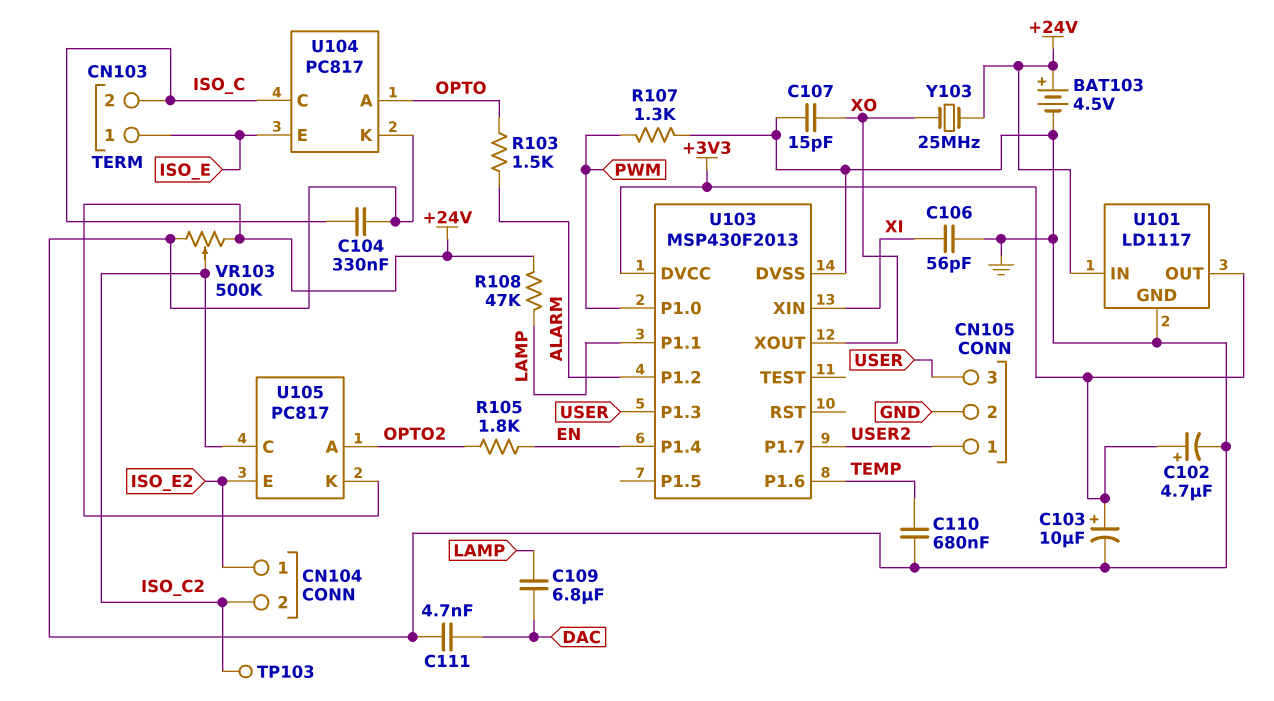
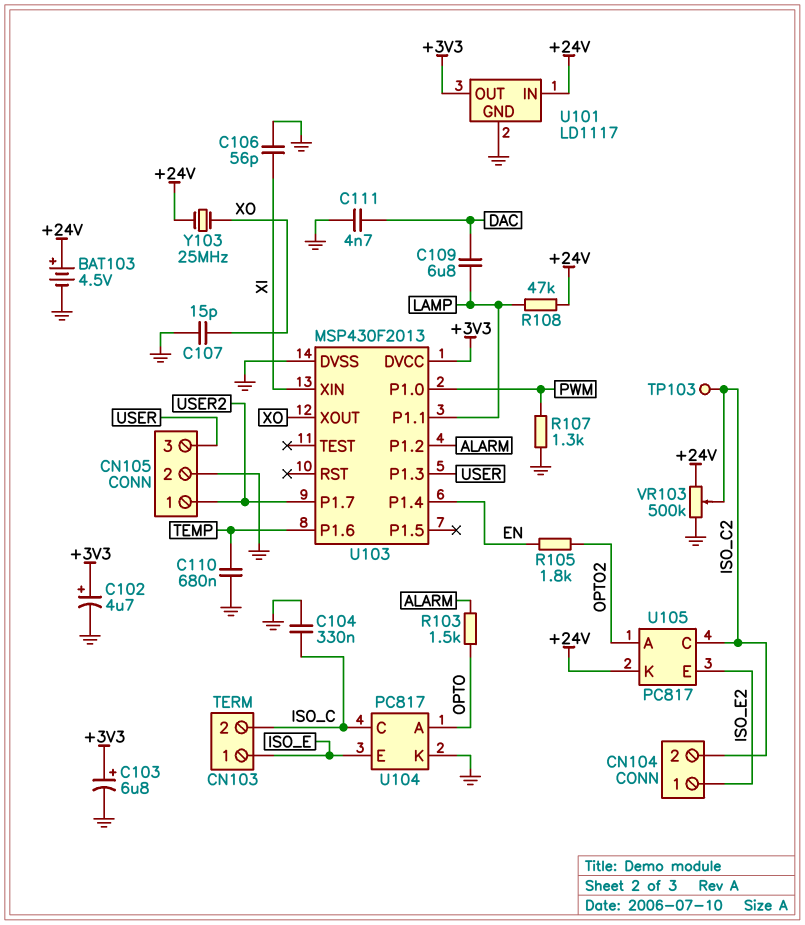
C103: 10uF (plus +3V3, minus GND) -> 6.8uF (plus +3V3, minus GND)

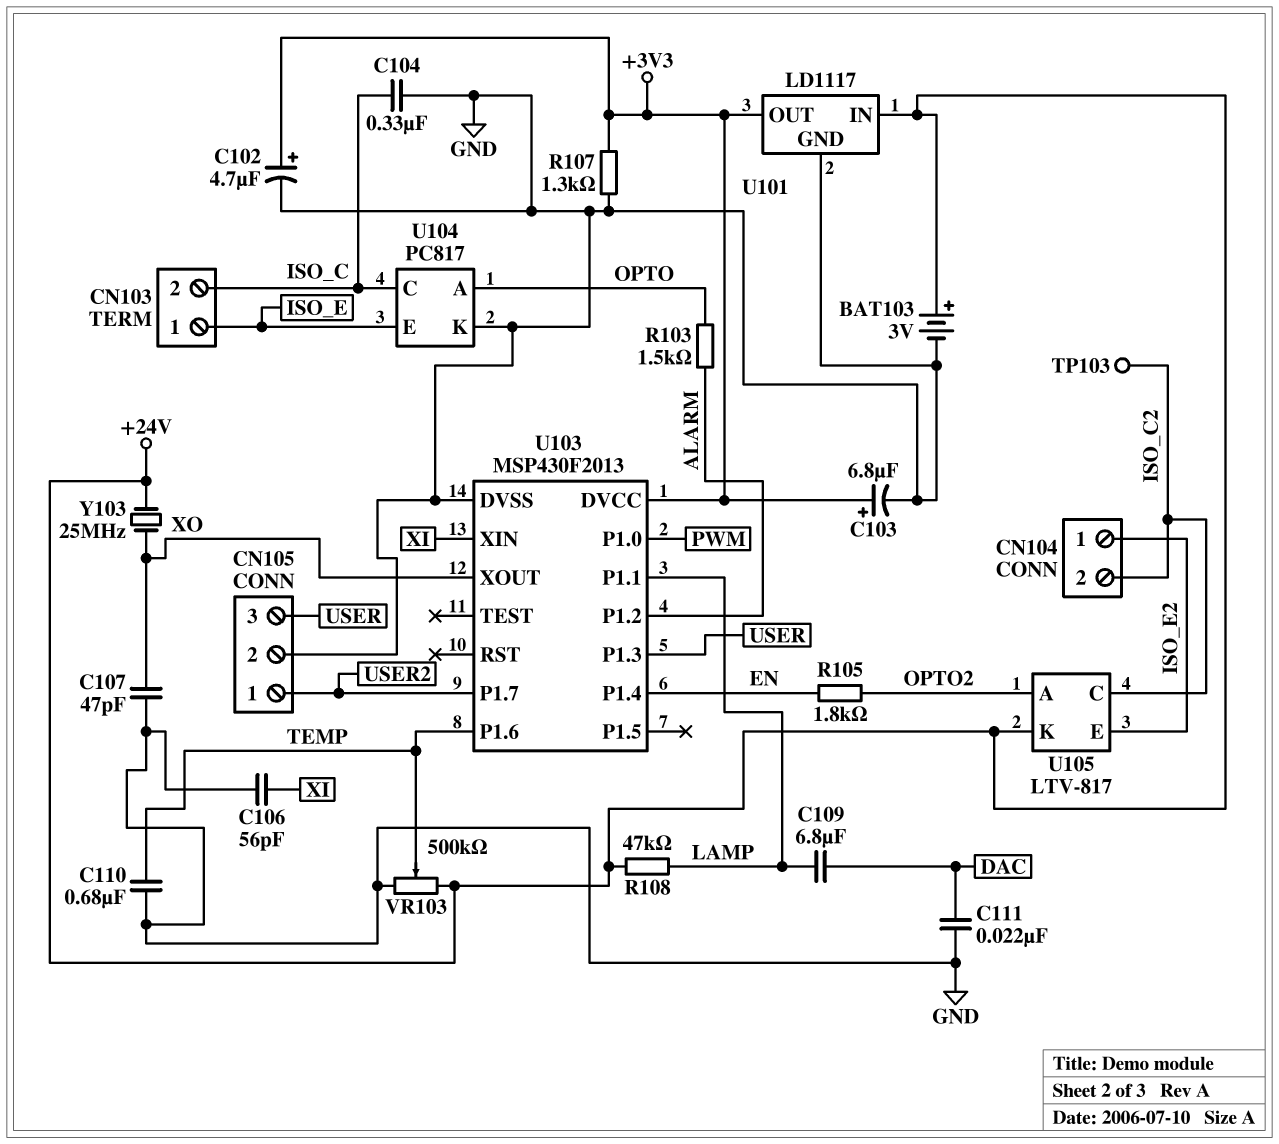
BAT103: 4.5V (plus +24V, minus GND) -> 3V (plus +24V, minus GND)
C107: 15pF (GND, XO) -> 47pF (GND, XO)
C111: 4.7nF (DAC, GND) -> 22nF (DAC, GND)
R107: 1.3k (GND, PWM) -> 1.3k (+3V3, GND)
U105: PC817 -> LTV-817
VR103: 500k (+24V, GND, wiper ISO_C2) -> 500k (+24V, GND, wiper TEMP)

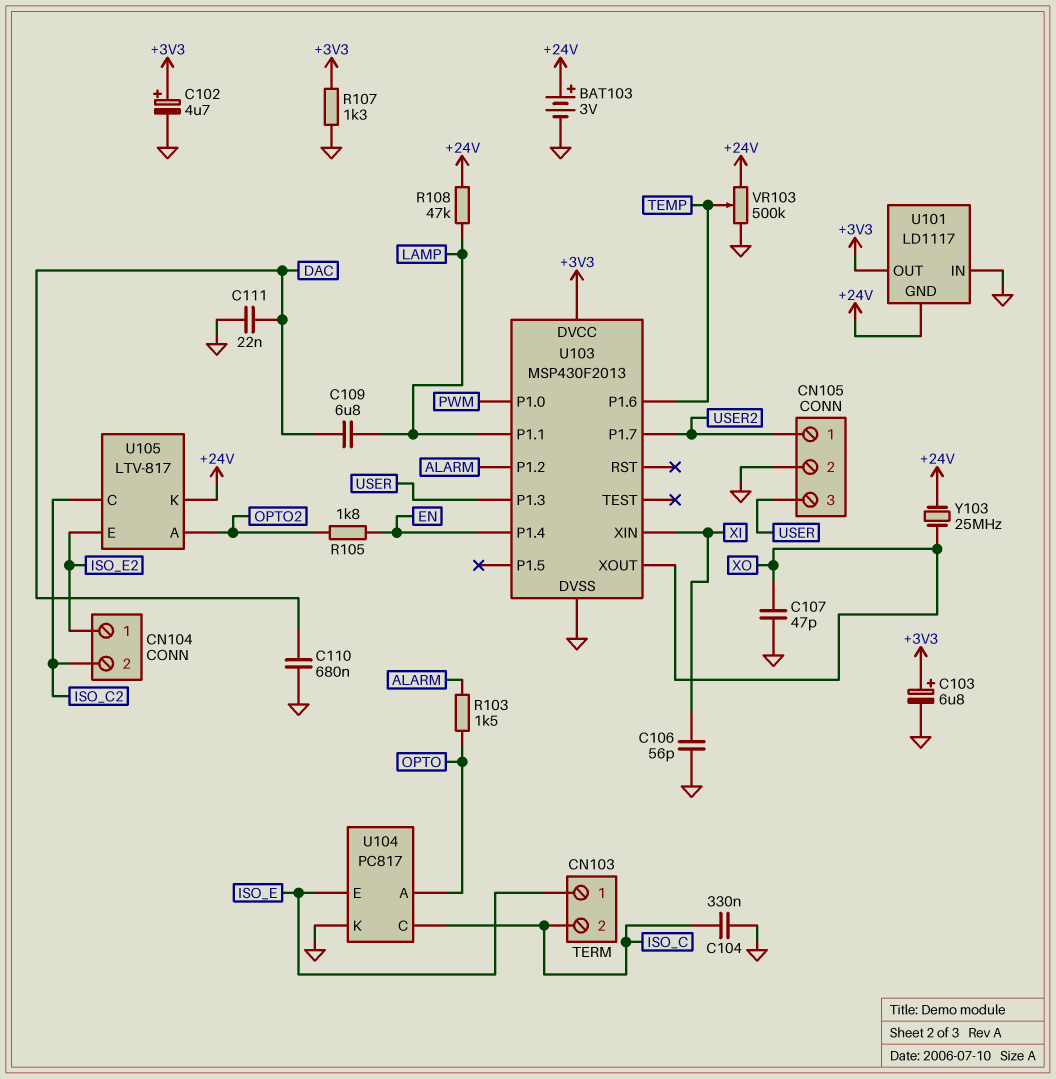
C110: 680nF (GND, TEMP) -> 680nF (DAC, GND)
TP103: test point (ISO_C2) -> none
U101 pin GND: GND -> +24V
U101 pin IN: +24V -> GND

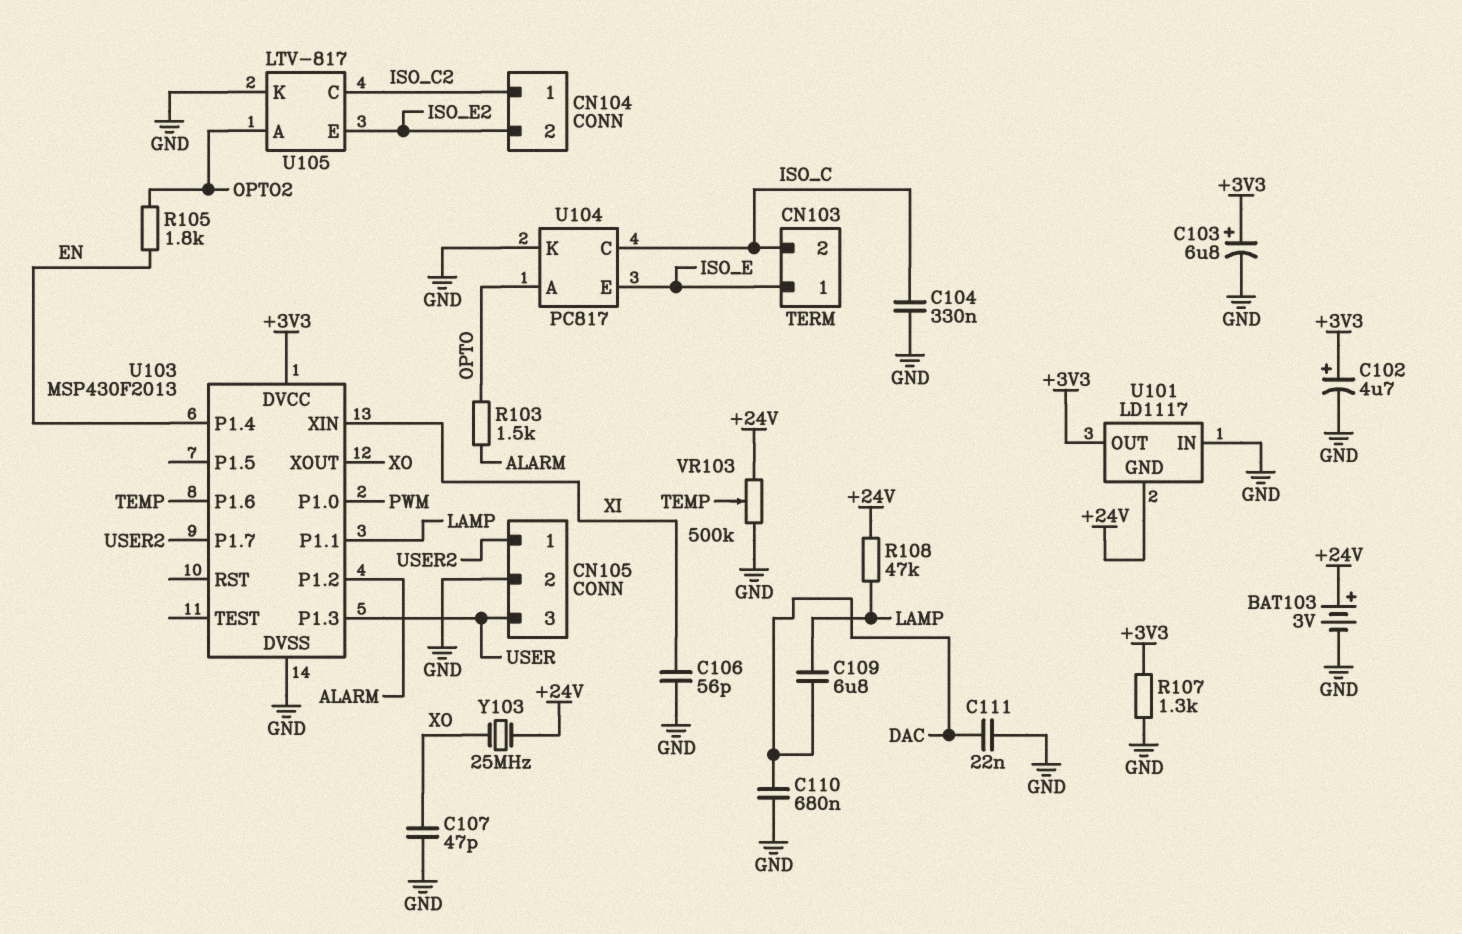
CN104 pin 1: ISO_E2 -> ISO_C2
CN104 pin 2: ISO_C2 -> ISO_E2
U105 pin K: +24V -> GND

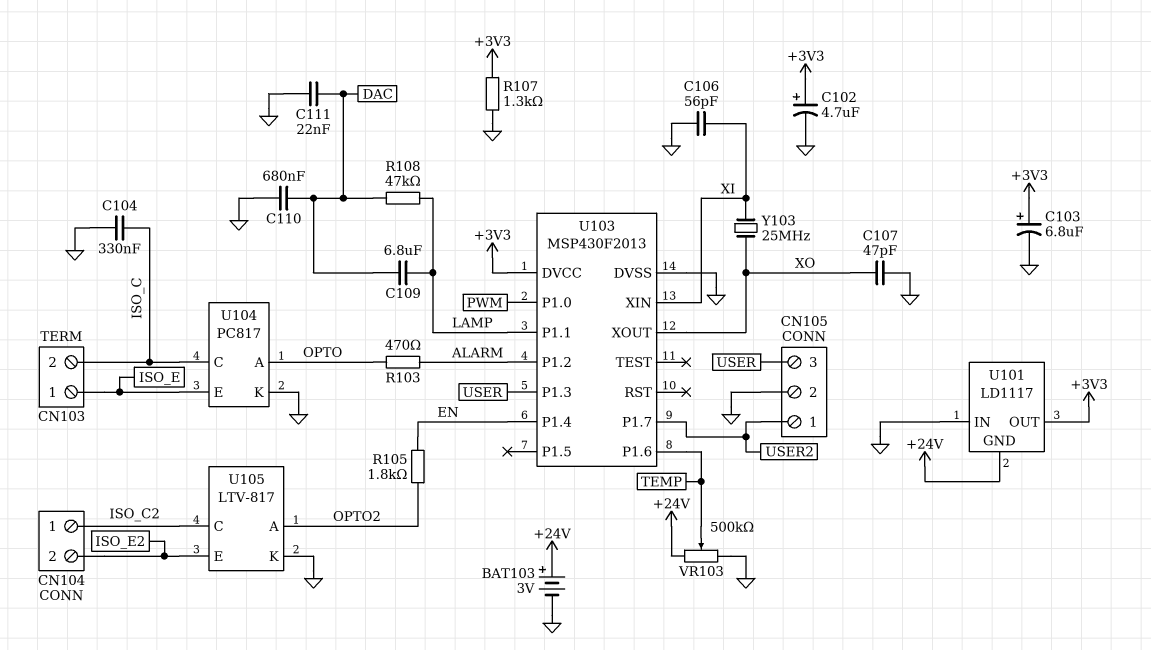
R103: 1.5k (ALARM, OPTO) -> 470 (ALARM, OPTO)
R108: 47k (+24V, LAMP) -> 47k (DAC, LAMP)
Y103: 25MHz (+24V, XO) -> 25MHz (XI, XO)

